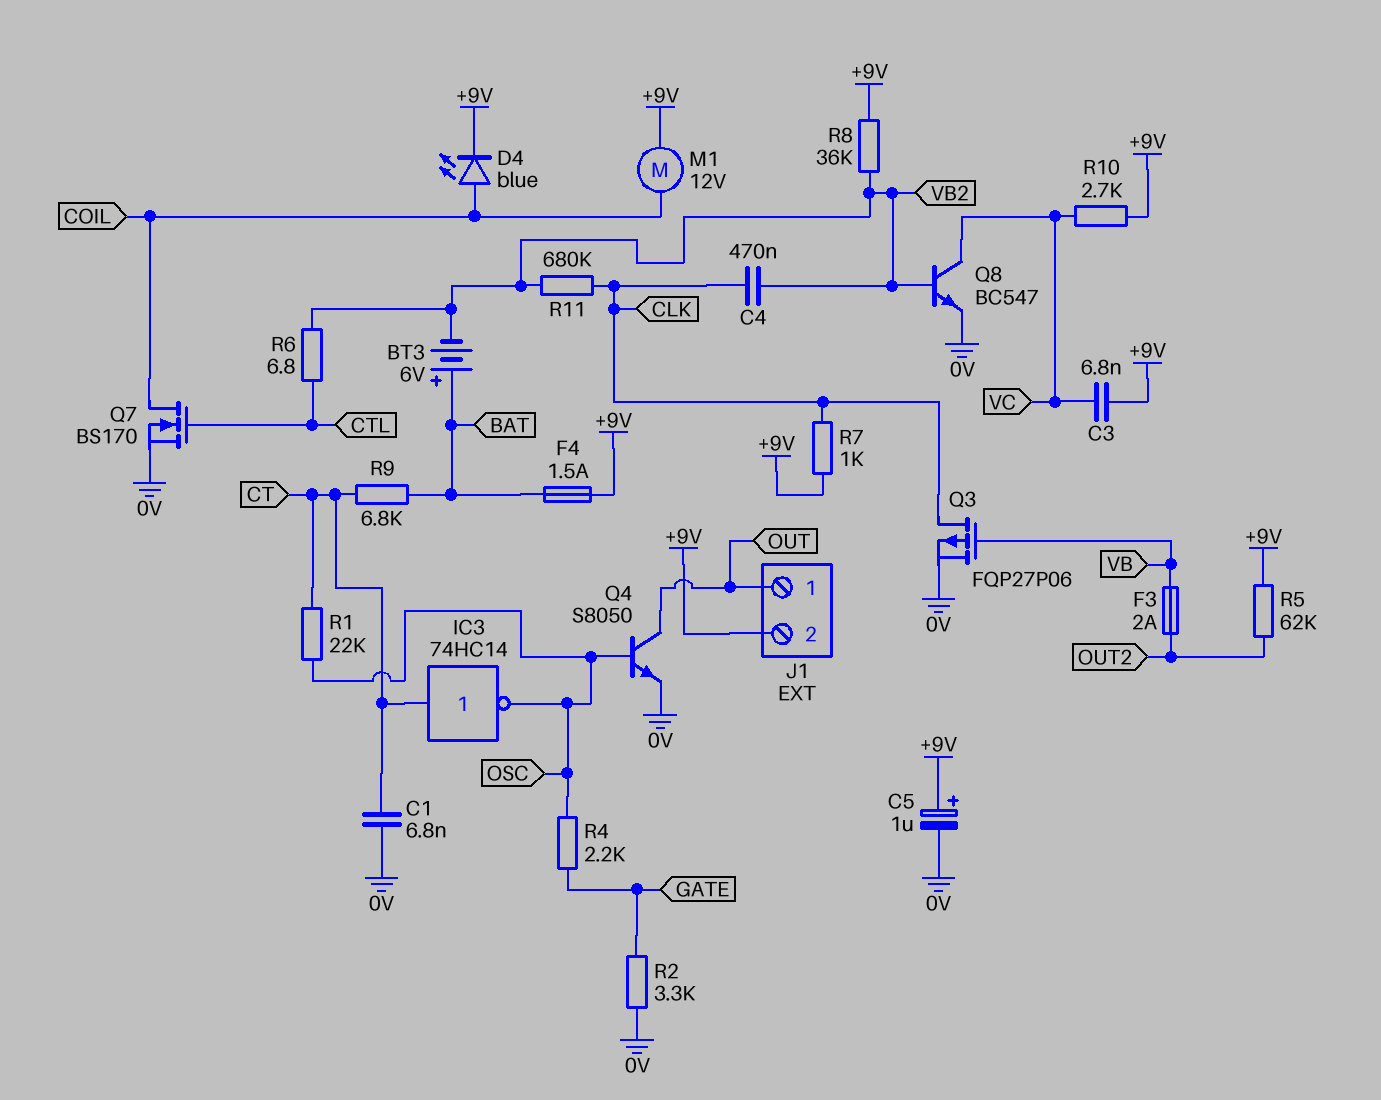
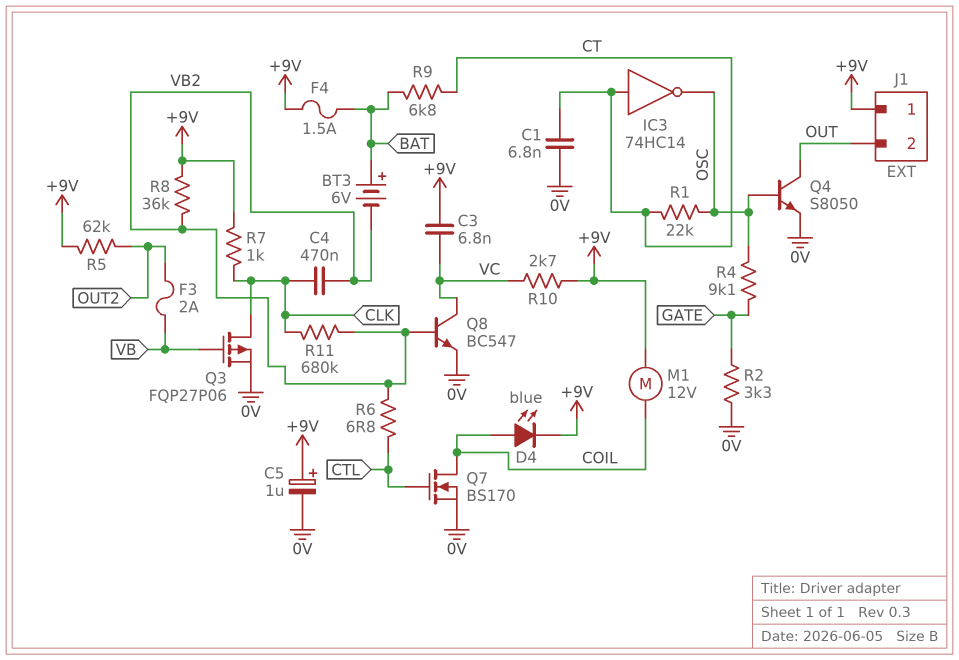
J1 pin 1: OUT -> +9V
J1 pin 2: +9V -> OUT
R4: 2.2k (GATE, OSC) -> 9.1k (GATE, OSC)

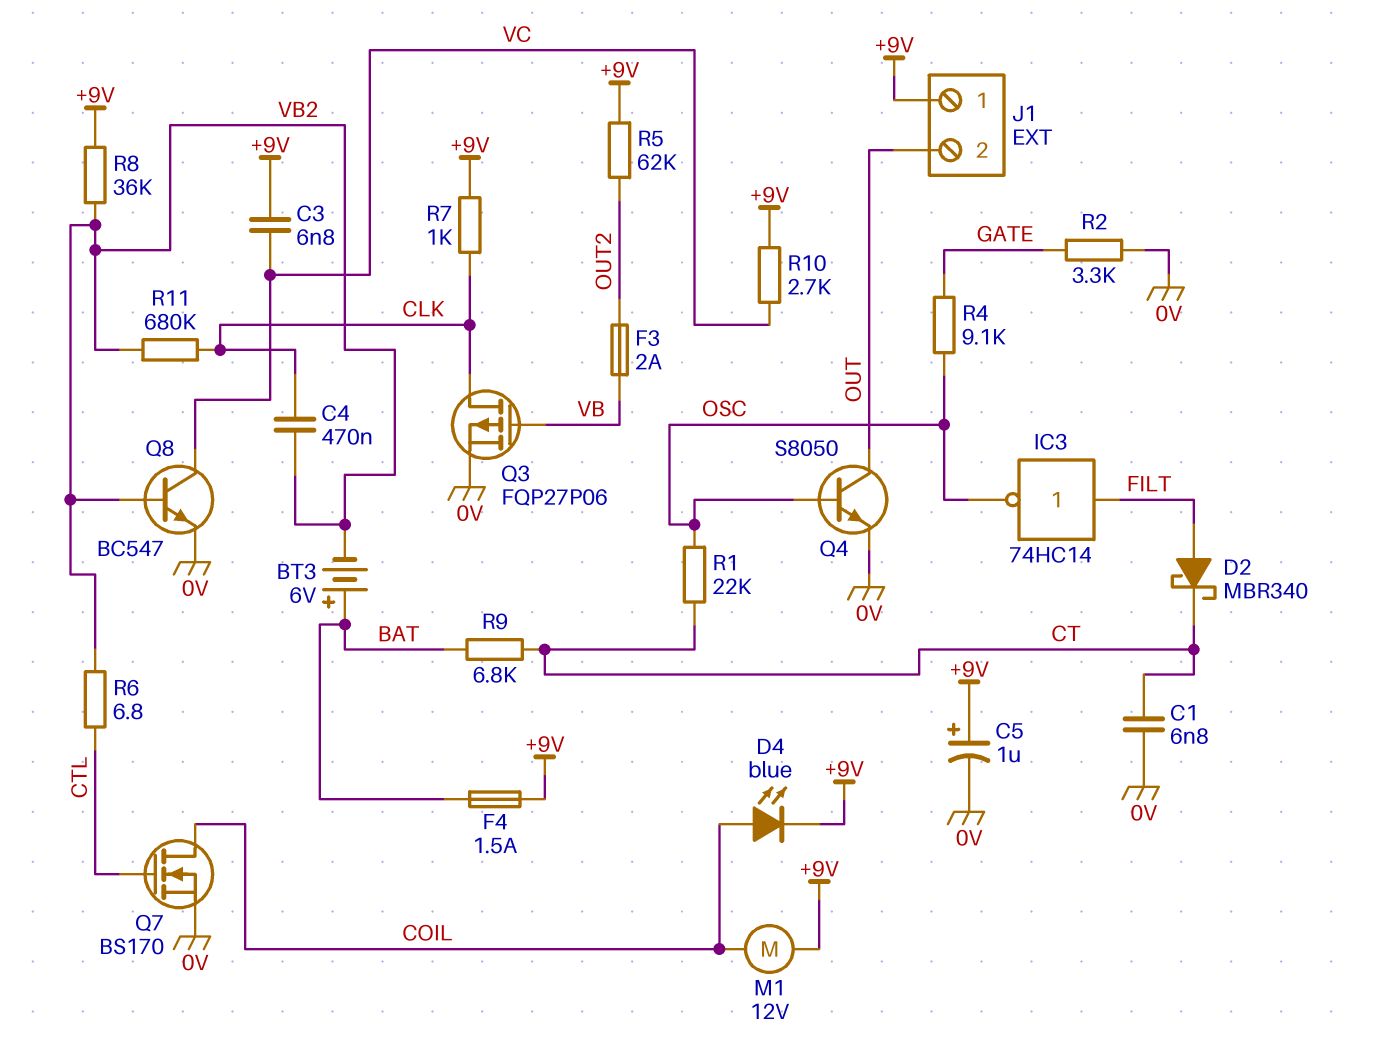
D2: none -> schottky MBR340 (A FILT, K CT)
IC3: NOT 74HC14 (in CT, out OSC) -> NOT 74HC14 (in FILT, out OSC)

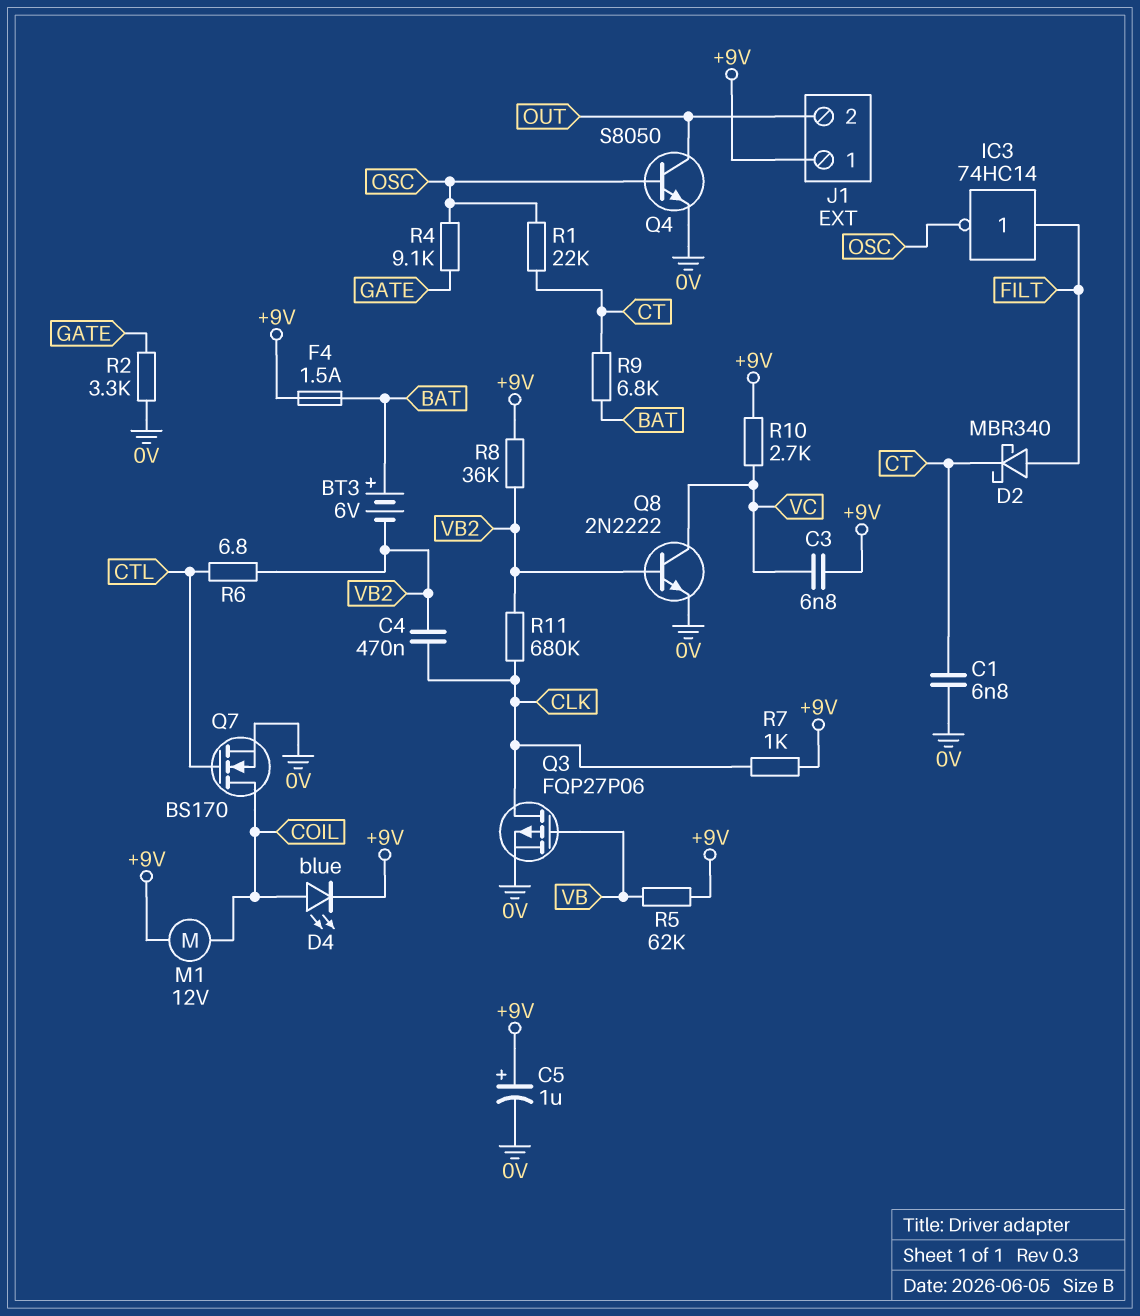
F3: 2A (OUT2, VB) -> none
Q8: NPN BC547 (B VB2, C VC, E 0V) -> NPN 2N2222 (B VB2, C VC, E 0V)
R5: 62k (+9V, OUT2) -> 62k (+9V, VB)

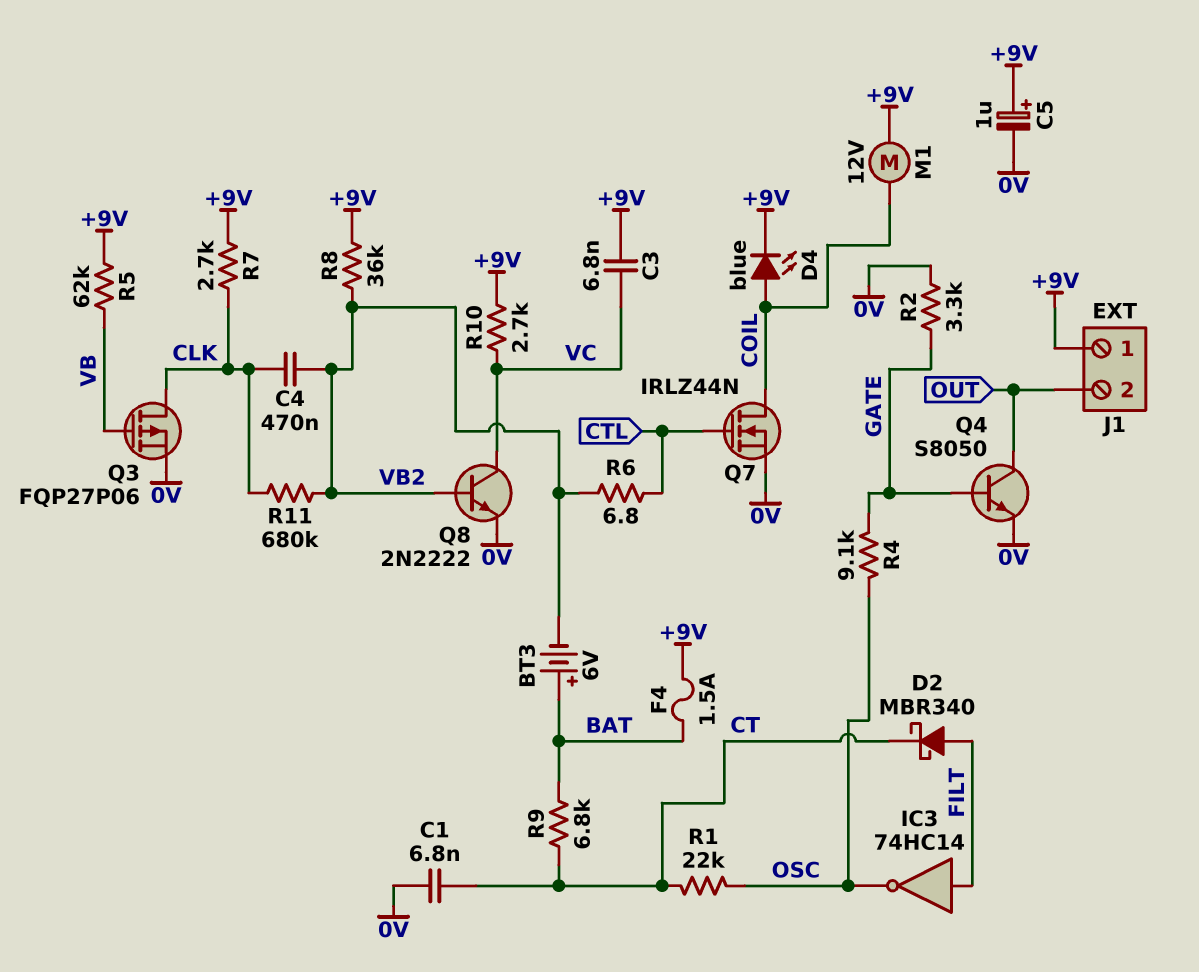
Q4: NPN S8050 (B OSC, C OUT, E 0V) -> NPN S8050 (B GATE, C OUT, E 0V)
Q7: NMOS BS170 (G CTL, D COIL, S 0V) -> NMOS IRLZ44N (G CTL, D COIL, S 0V)
R7: 1k (+9V, CLK) -> 2.7k (+9V, CLK)

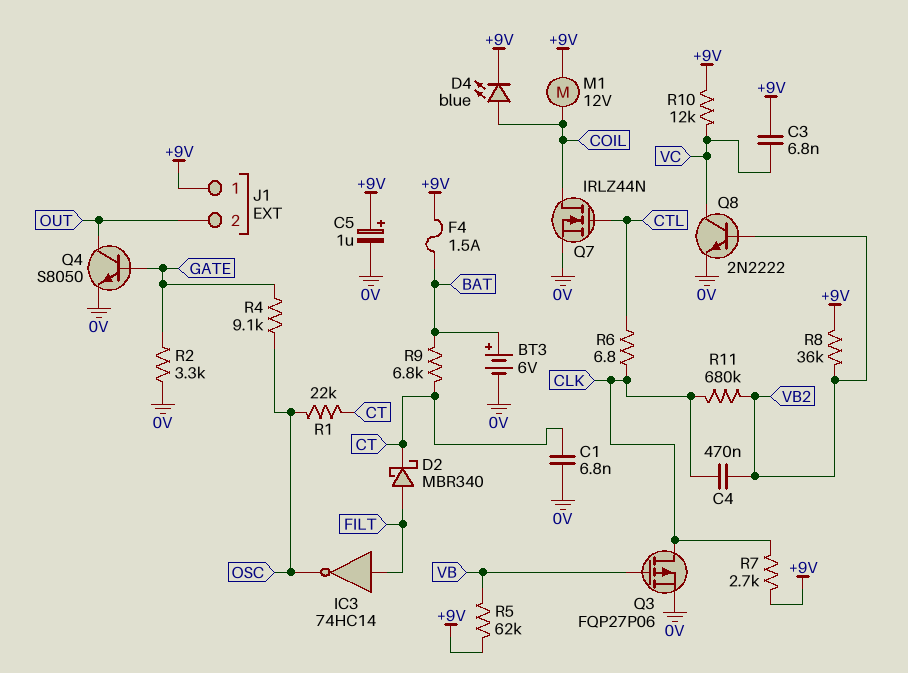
BT3: 6V (plus BAT, minus VB2) -> 6V (plus BAT, minus 0V)
R6: 6.8 (CTL, VB2) -> 6.8 (CLK, CTL)
R10: 2.7k (+9V, VC) -> 12k (+9V, VC)

